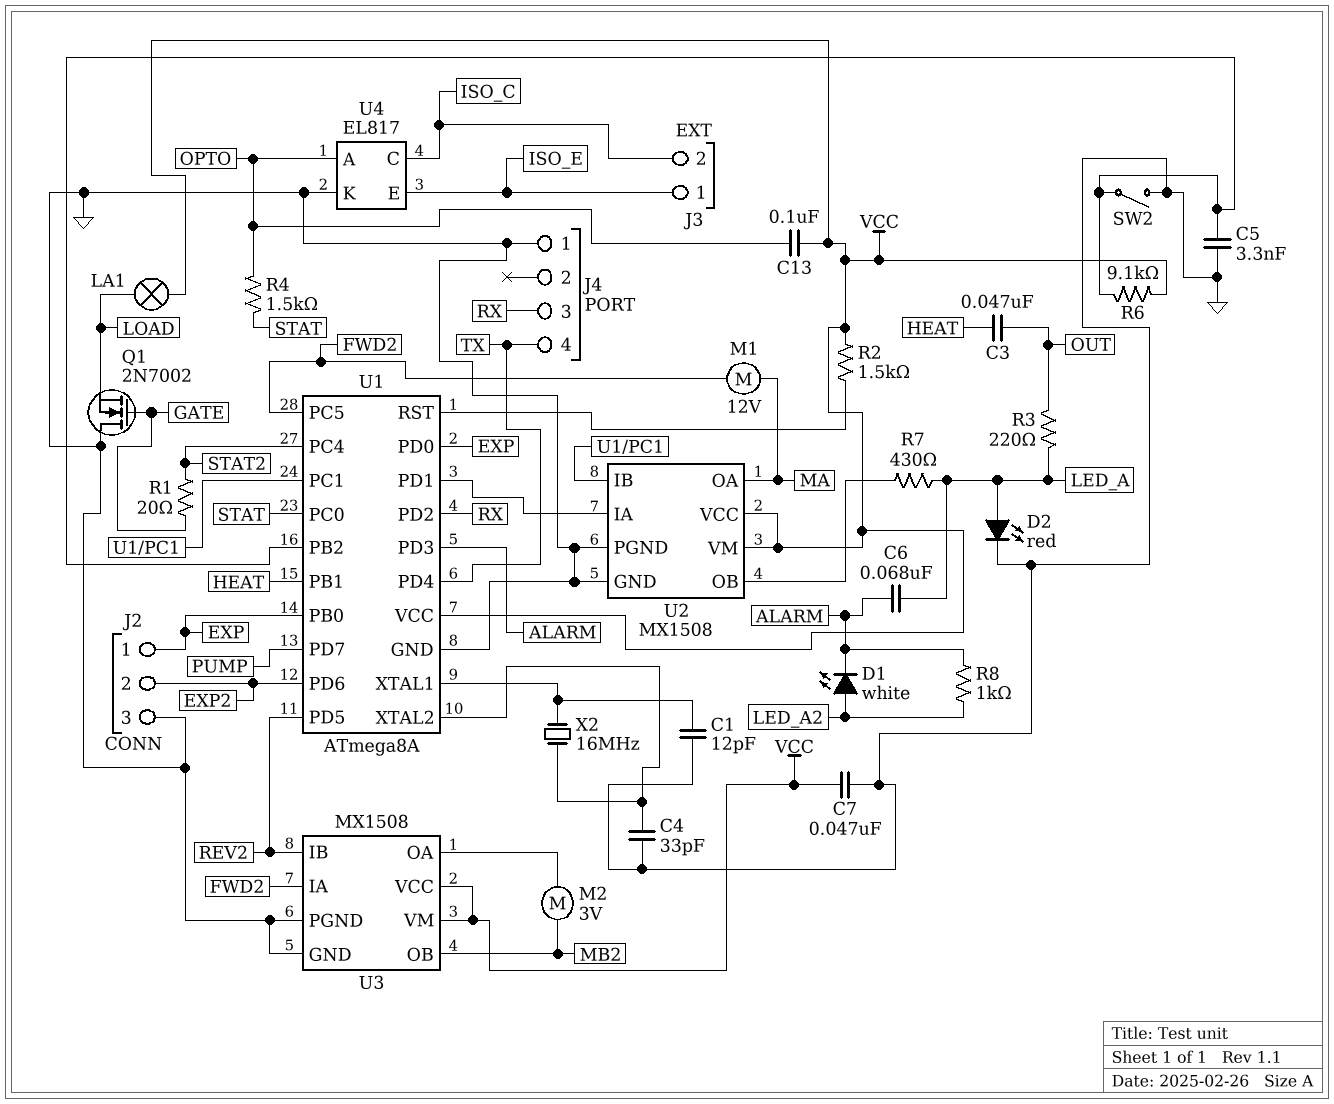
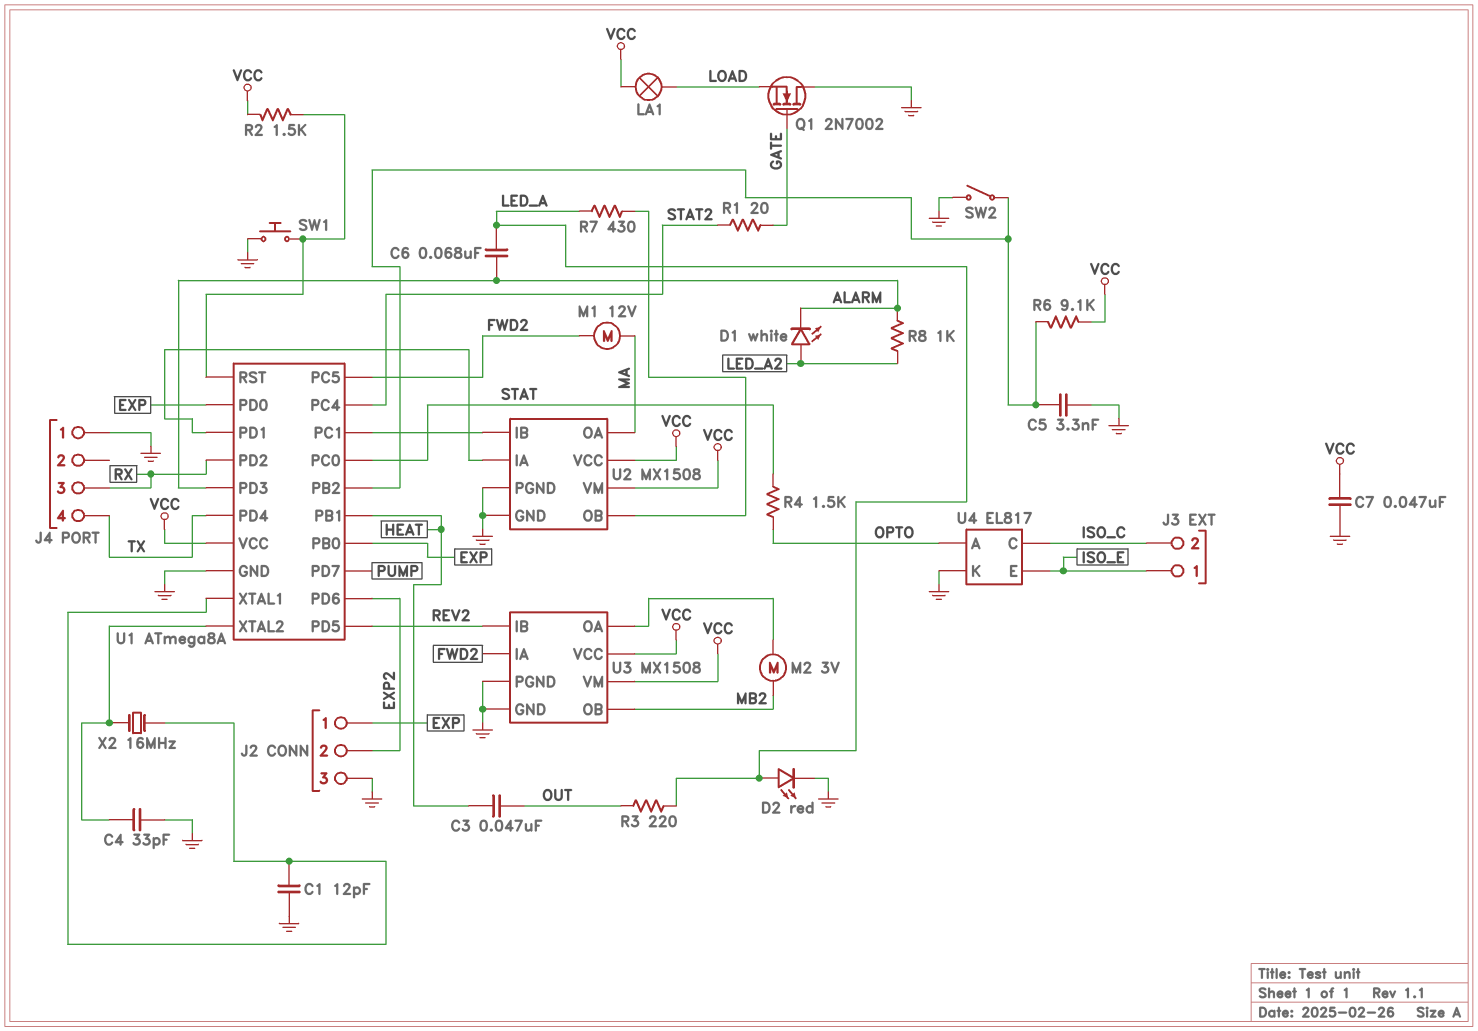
C13: 100nF (OPTO, VCC) -> none
SW1: none -> button (GND, U1/RST)

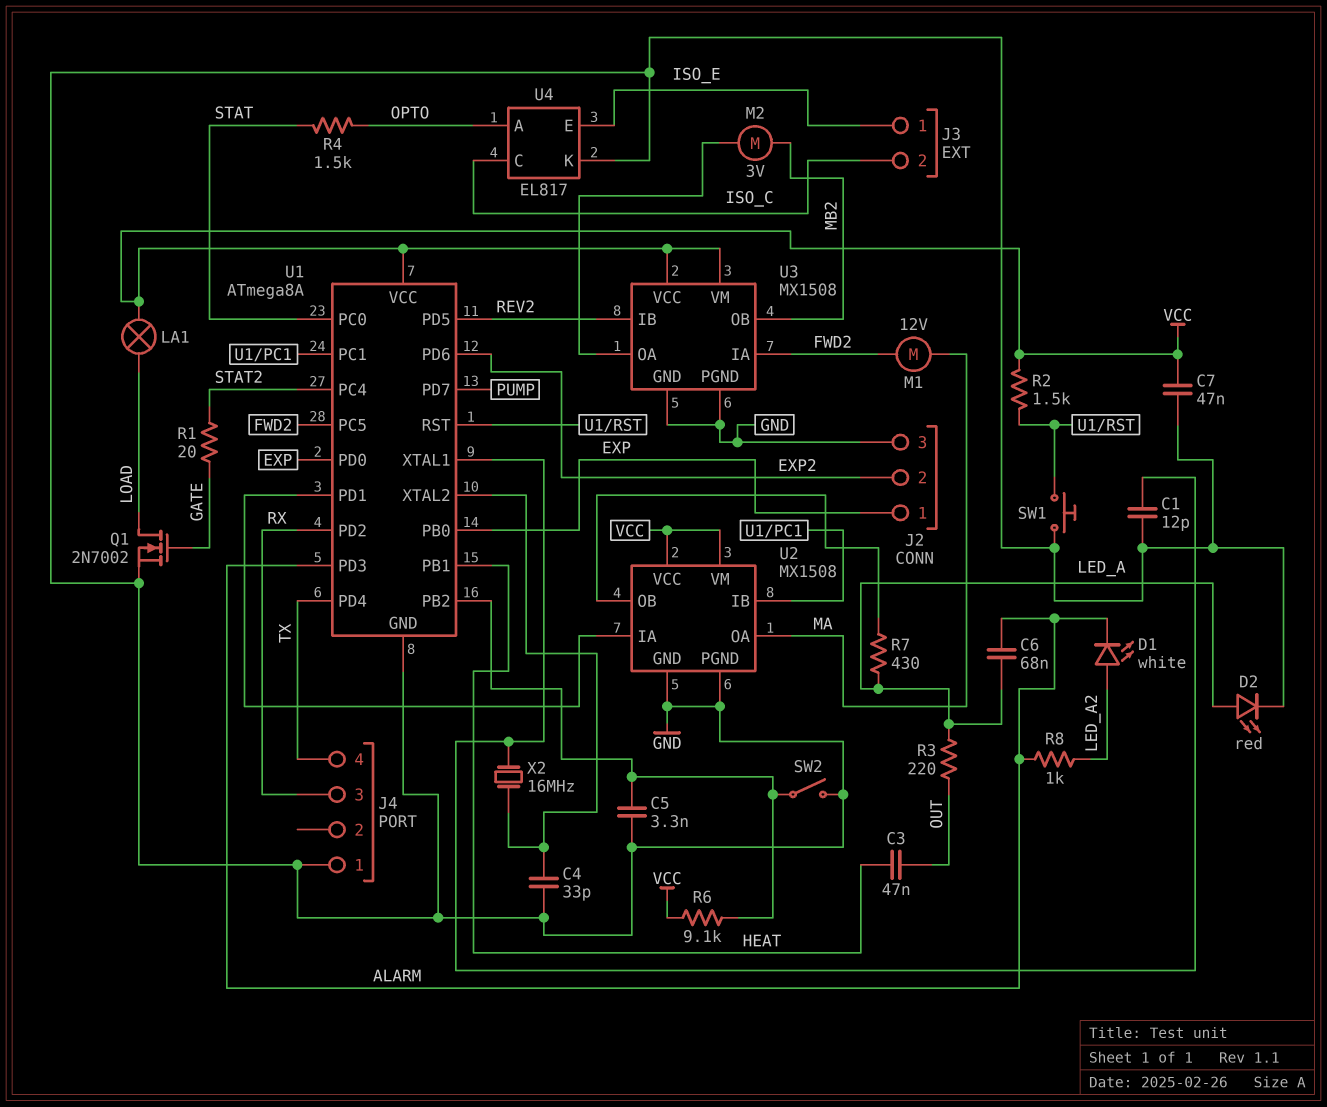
Q1: NMOS 2N7002 (G GATE, D GND, S LOAD) -> NMOS 2N7002 (G GATE, D LOAD, S GND)

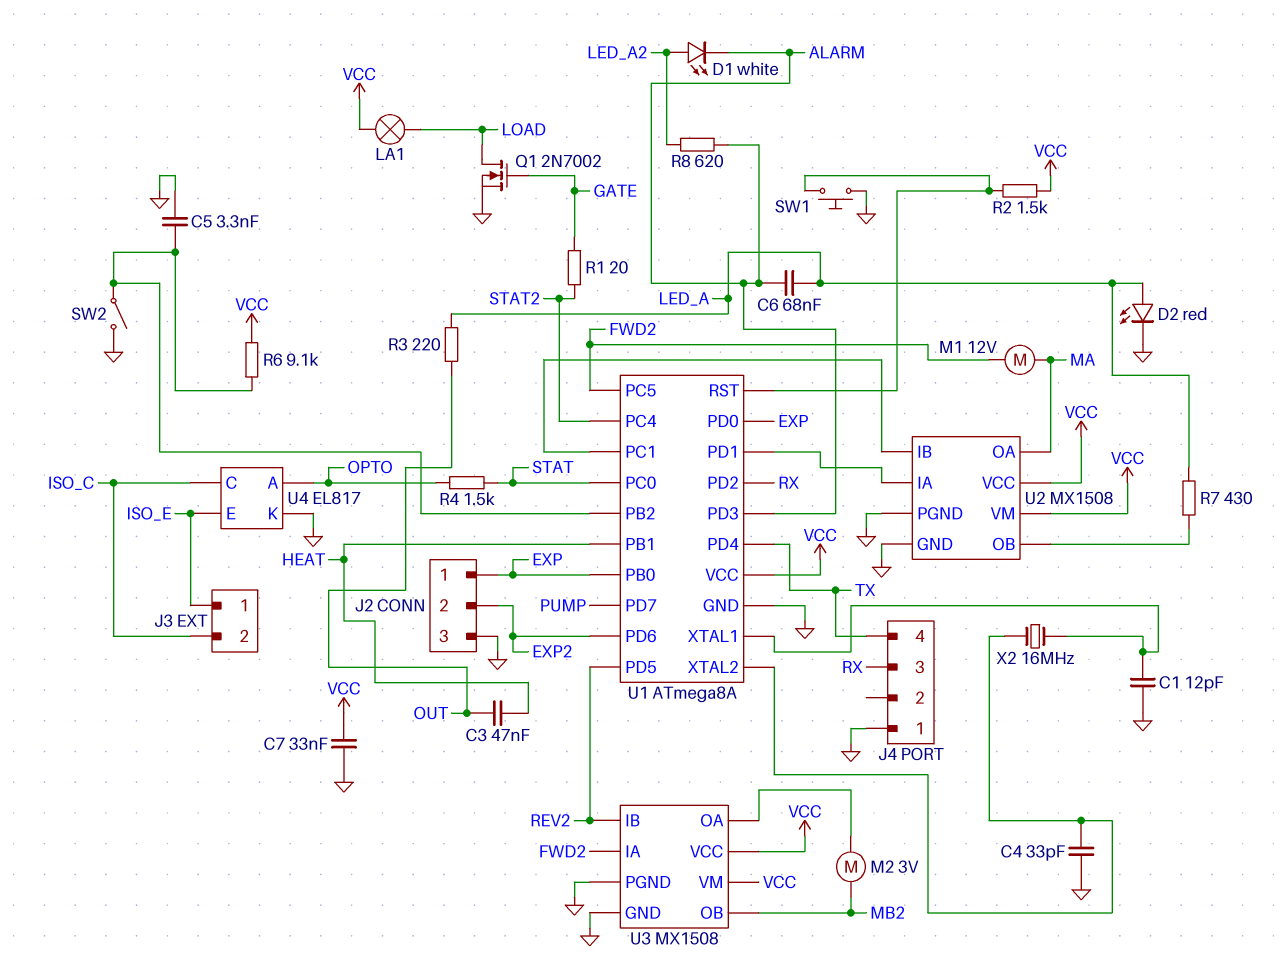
C7: 47nF (GND, VCC) -> 33nF (GND, VCC)
R8: 1k (ALARM, LED_A2) -> 620 (ALARM, LED_A2)

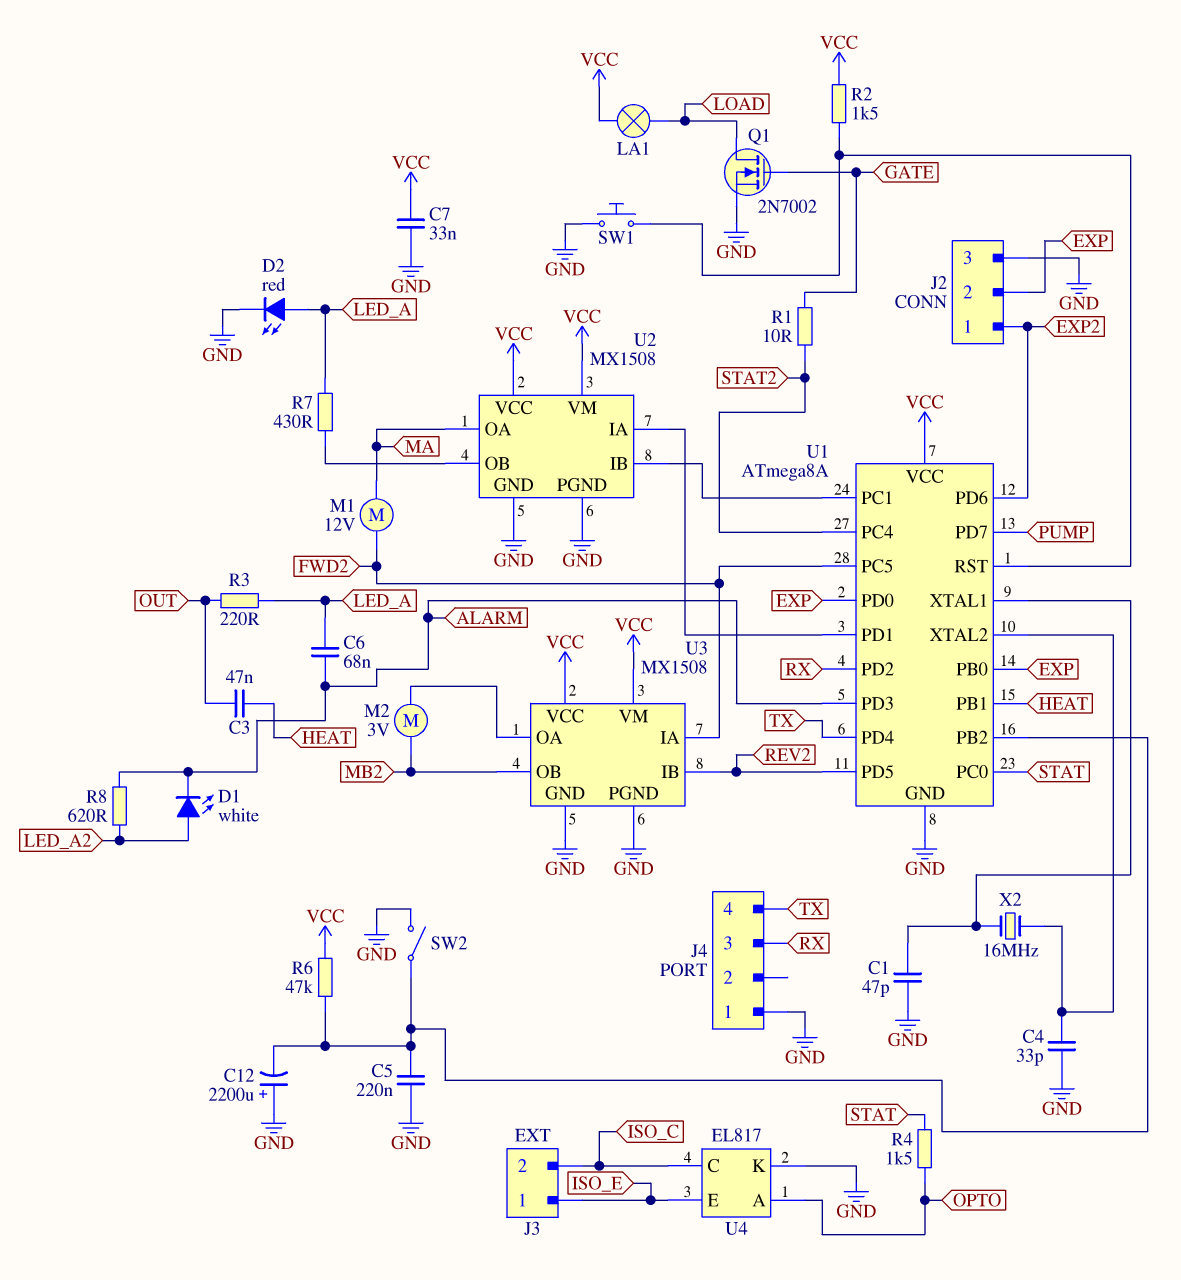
C1: 12pF (GND, U1/XTAL1) -> 47pF (GND, U1/XTAL1)
C5: 3.3nF (GND, U1/PB2) -> 220nF (GND, U1/PB2)
C12: none -> 2200uF (plus GND, minus U1/PB2)
J2 pin 1: EXP -> EXP2
J2 pin 2: EXP2 -> EXP
R1: 20 (GATE, STAT2) -> 10 (GATE, STAT2)
R6: 9.1k (U1/PB2, VCC) -> 47k (U1/PB2, VCC)

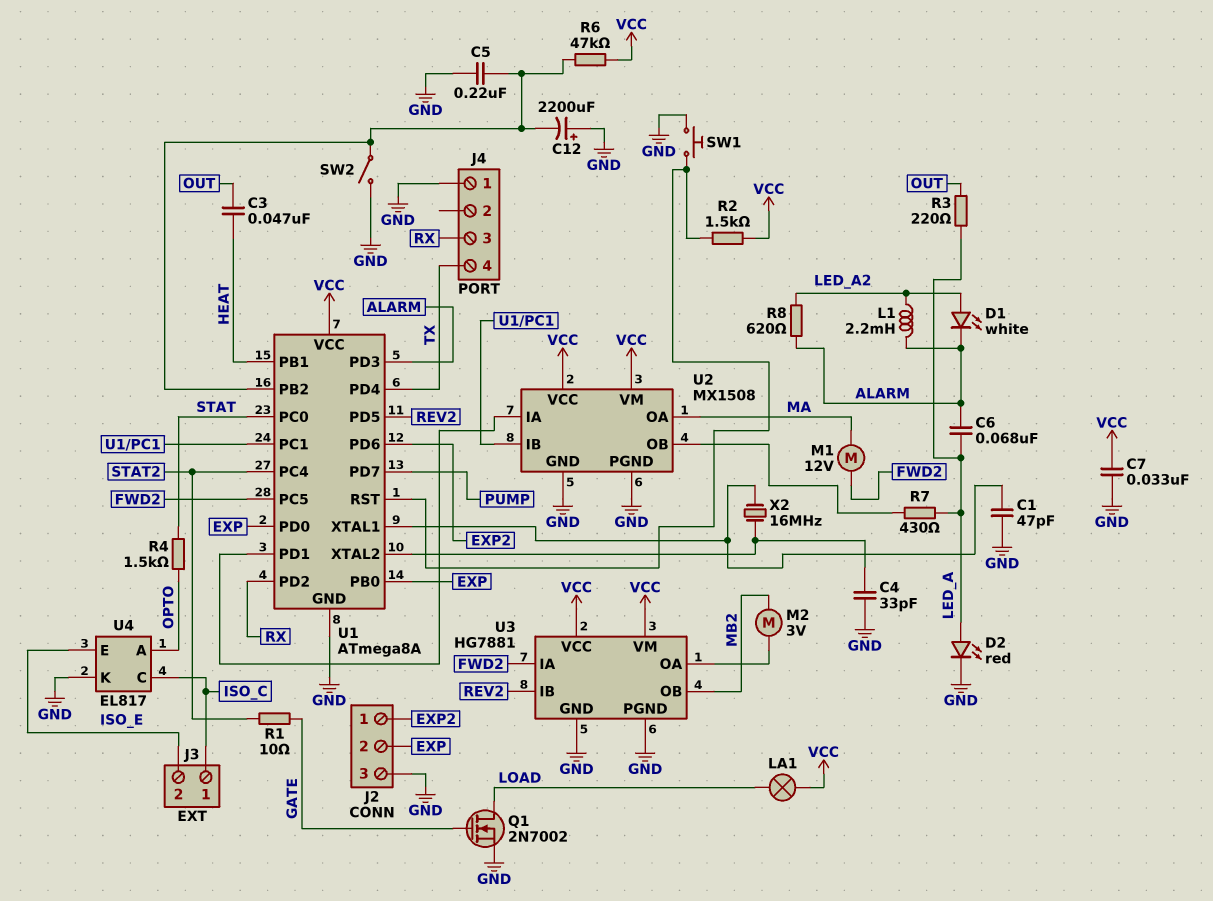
J3 pin 1: ISO_E -> ISO_C
J3 pin 2: ISO_C -> ISO_E
L1: none -> 2.2mH (ALARM, LED_A2)
U3: MX1508 -> HG7881

